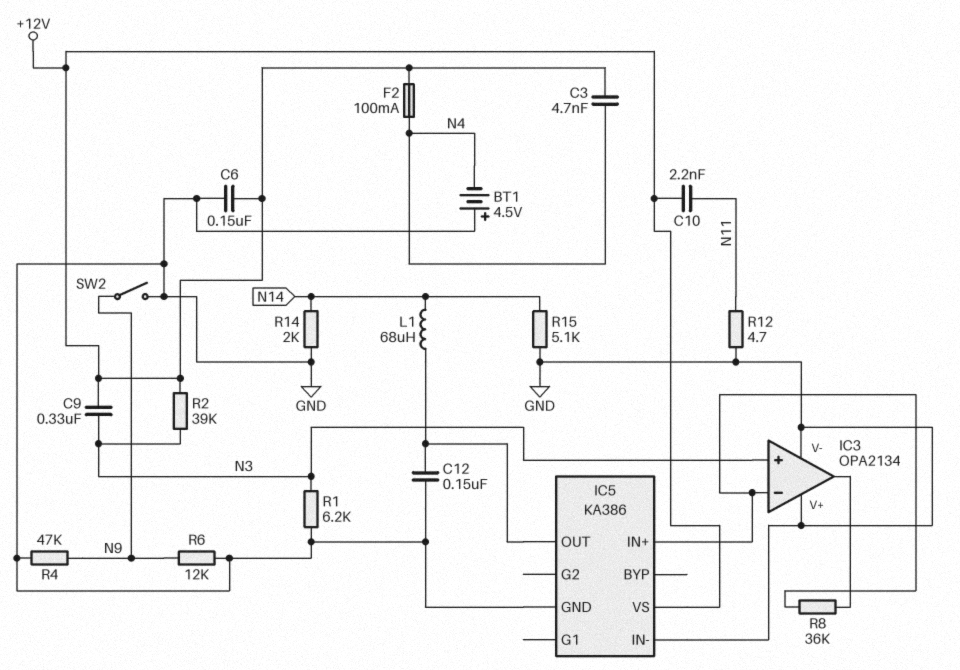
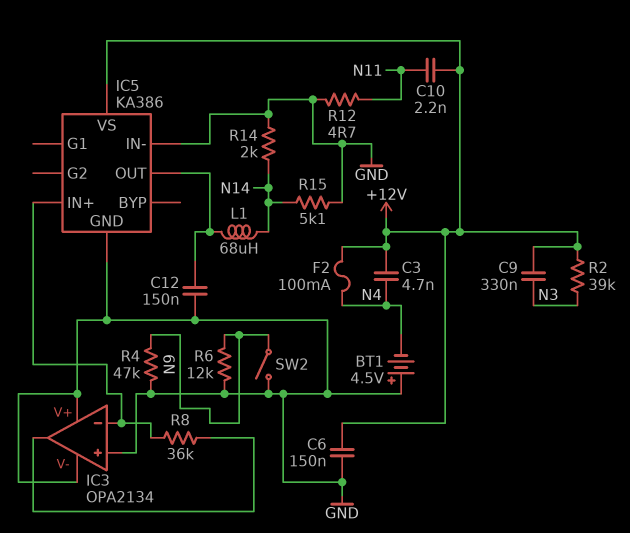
IC3 pin in+: N3 -> GND
R1: 6.2k (GND, N3) -> none

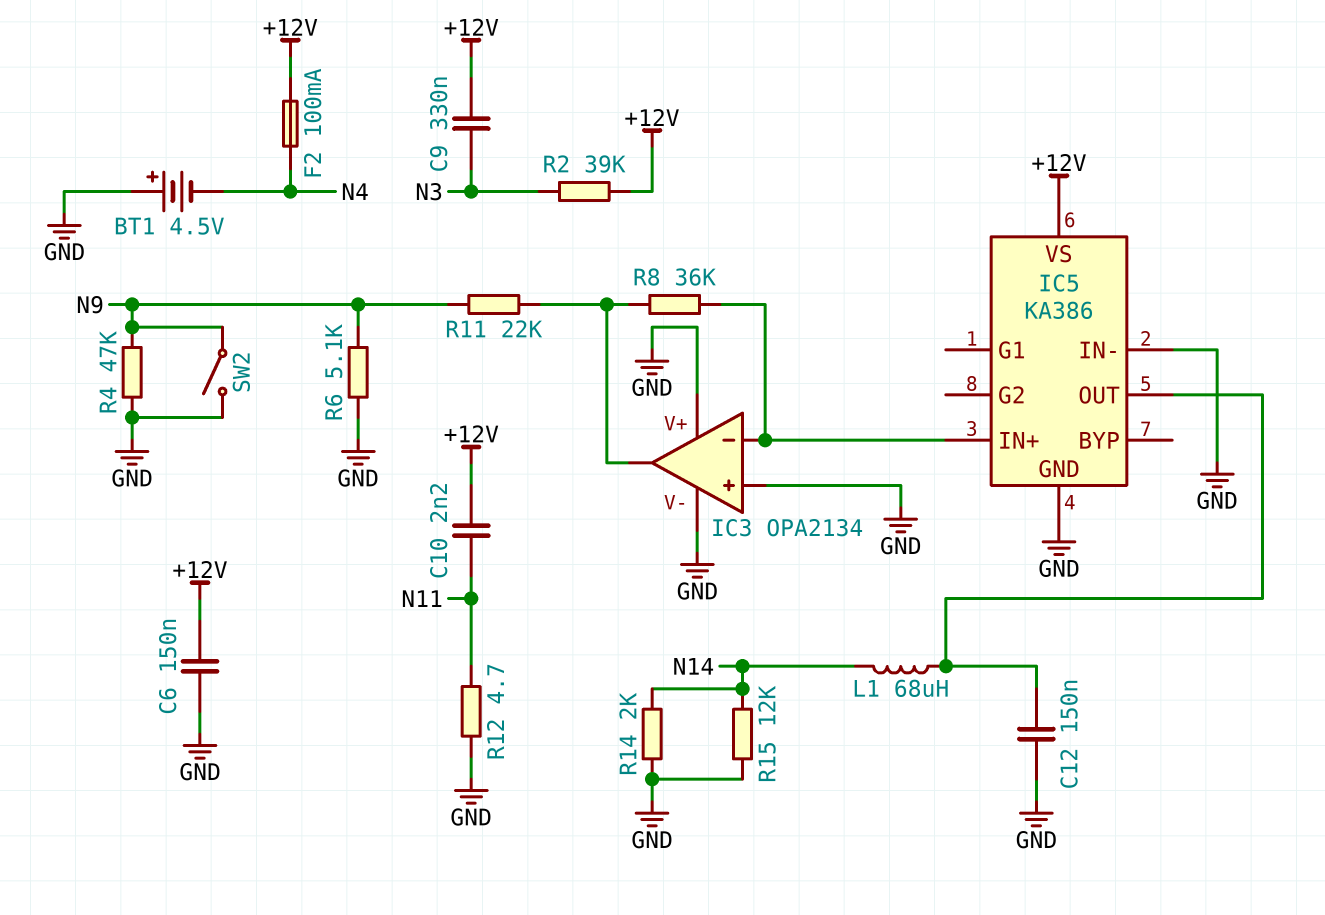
C3: 4.7nF (+12V, N4) -> none
R6: 12k (GND, N9) -> 5.1k (GND, N9)
R11: none -> 22k (IC3/out, N9)
R15: 5.1k (GND, N14) -> 12k (GND, N14)

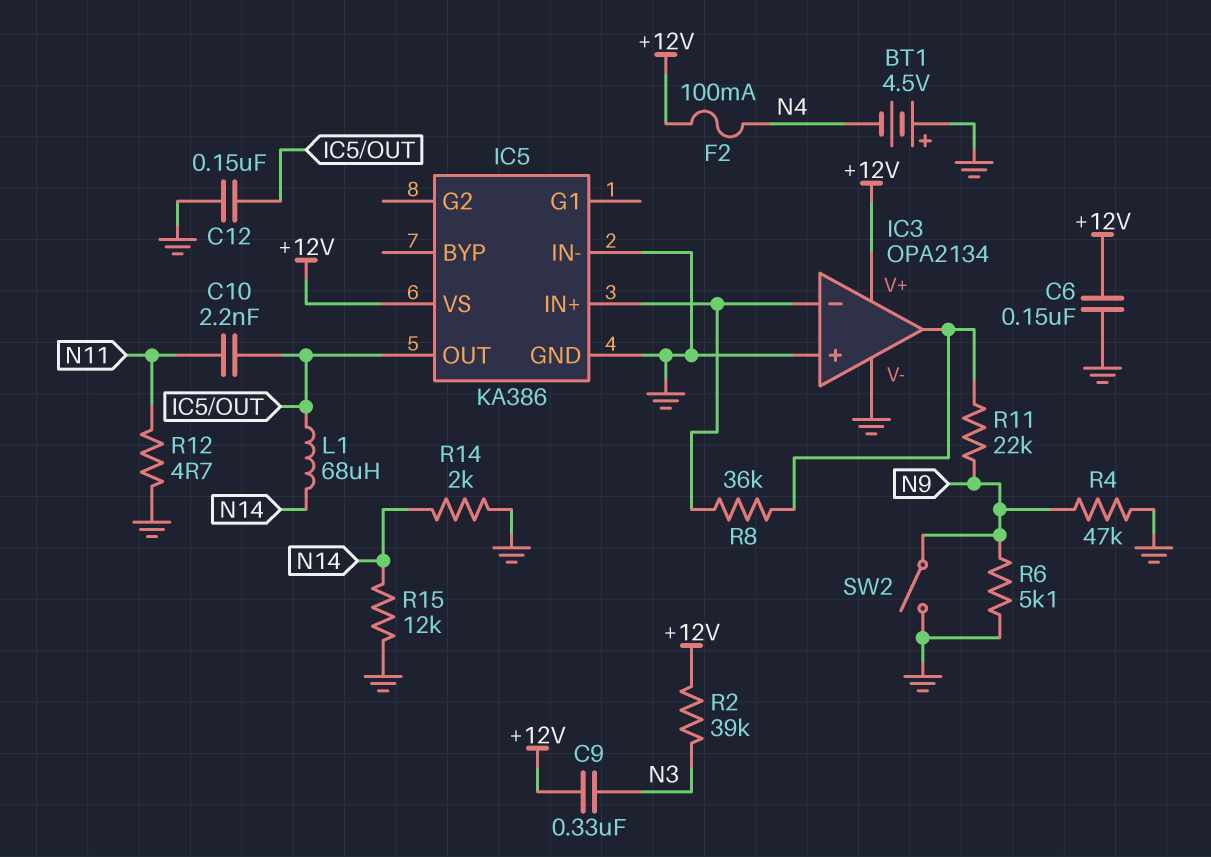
C10: 2.2nF (+12V, N11) -> 2.2nF (IC5/OUT, N11)
IC3 pin V+: GND -> +12V

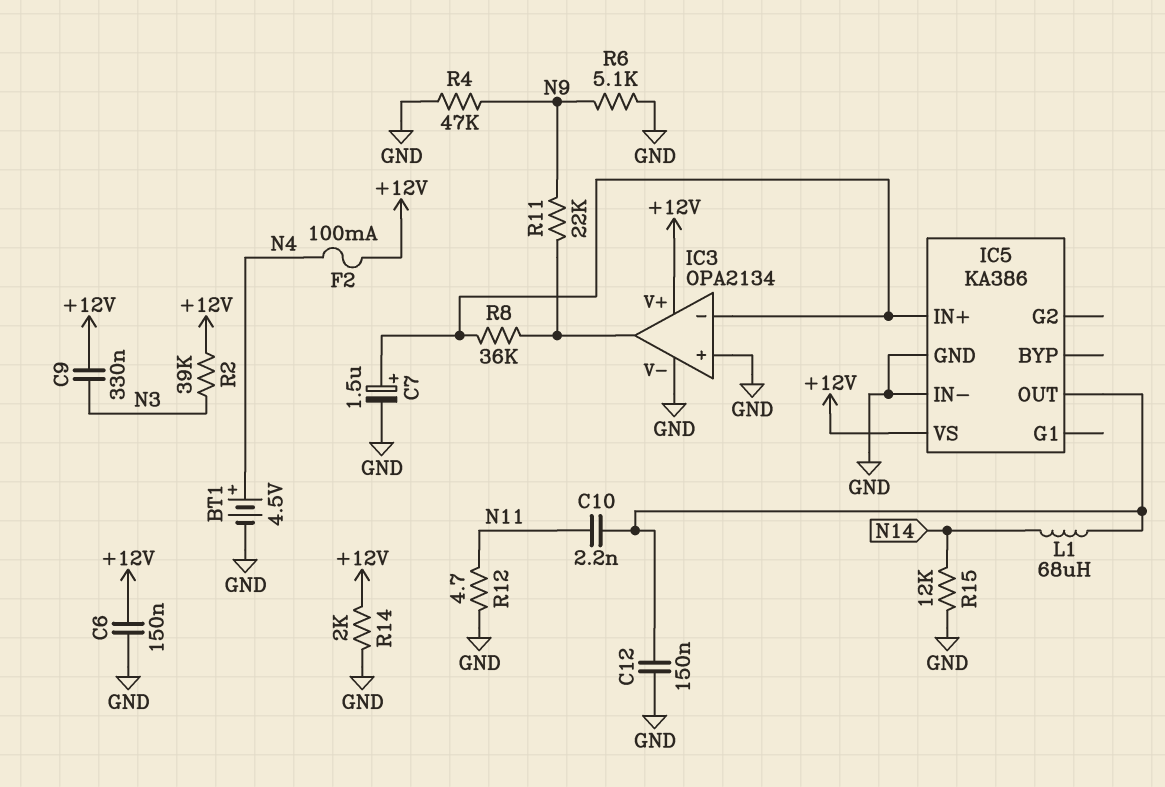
BT1: 4.5V (plus GND, minus N4) -> 4.5V (plus N4, minus GND)
C7: none -> 1.5uF (plus IC3/in-, minus GND)
R14: 2k (GND, N14) -> 2k (+12V, GND)
SW2: switch (GND, N9) -> none

